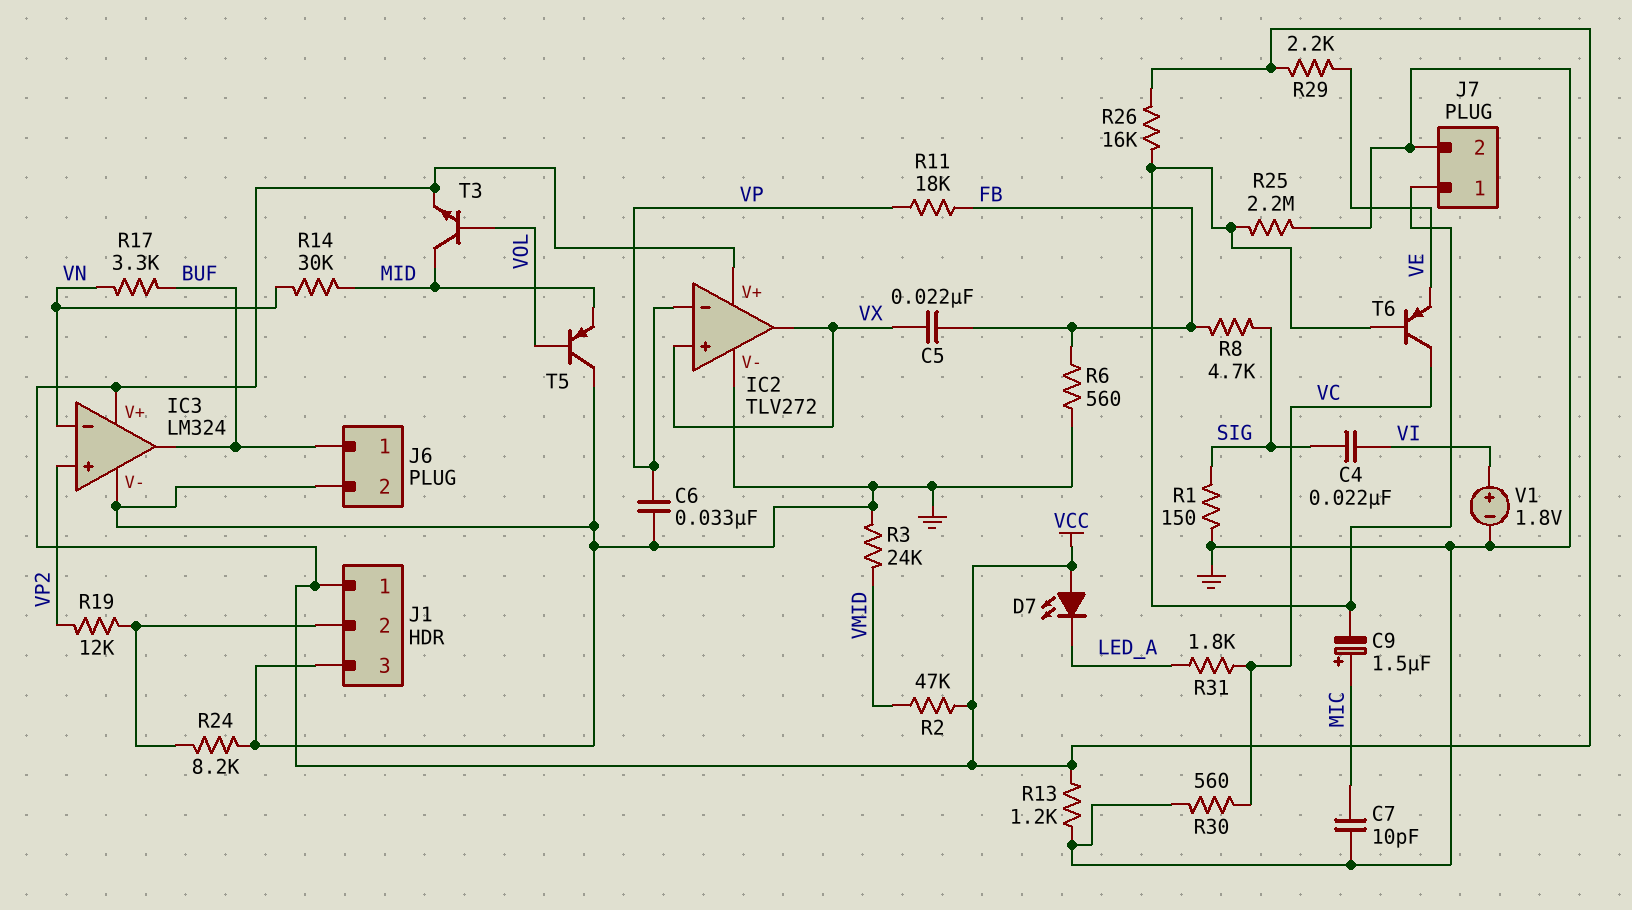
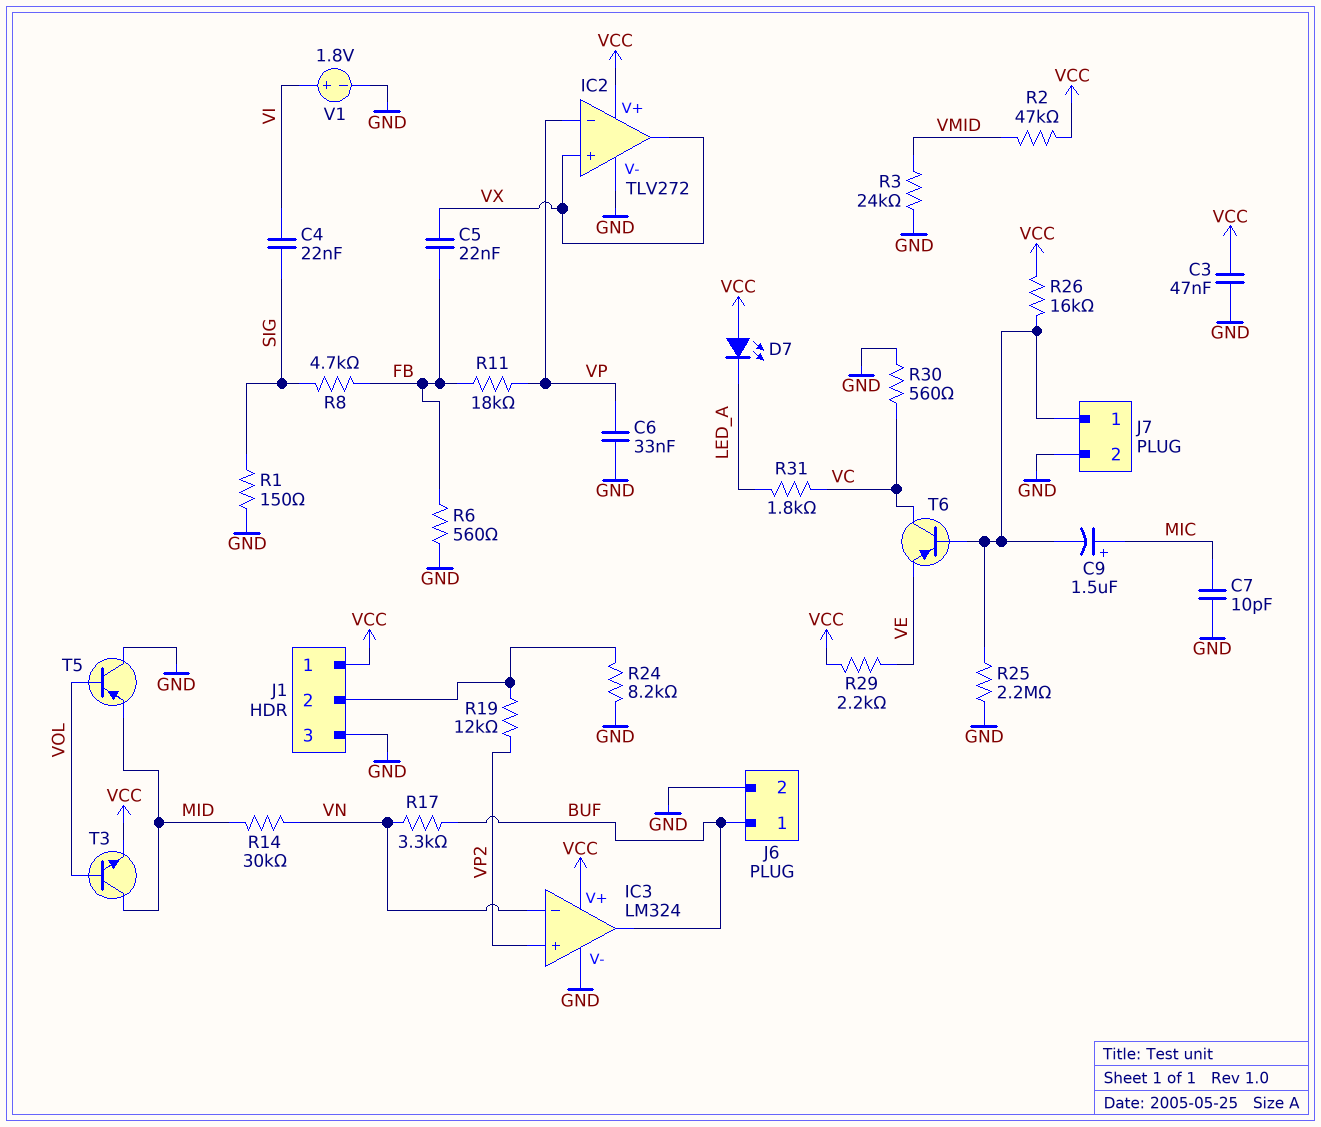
C3: none -> 47nF (GND, VCC)
R13: 1.2k (GND, VCC) -> none

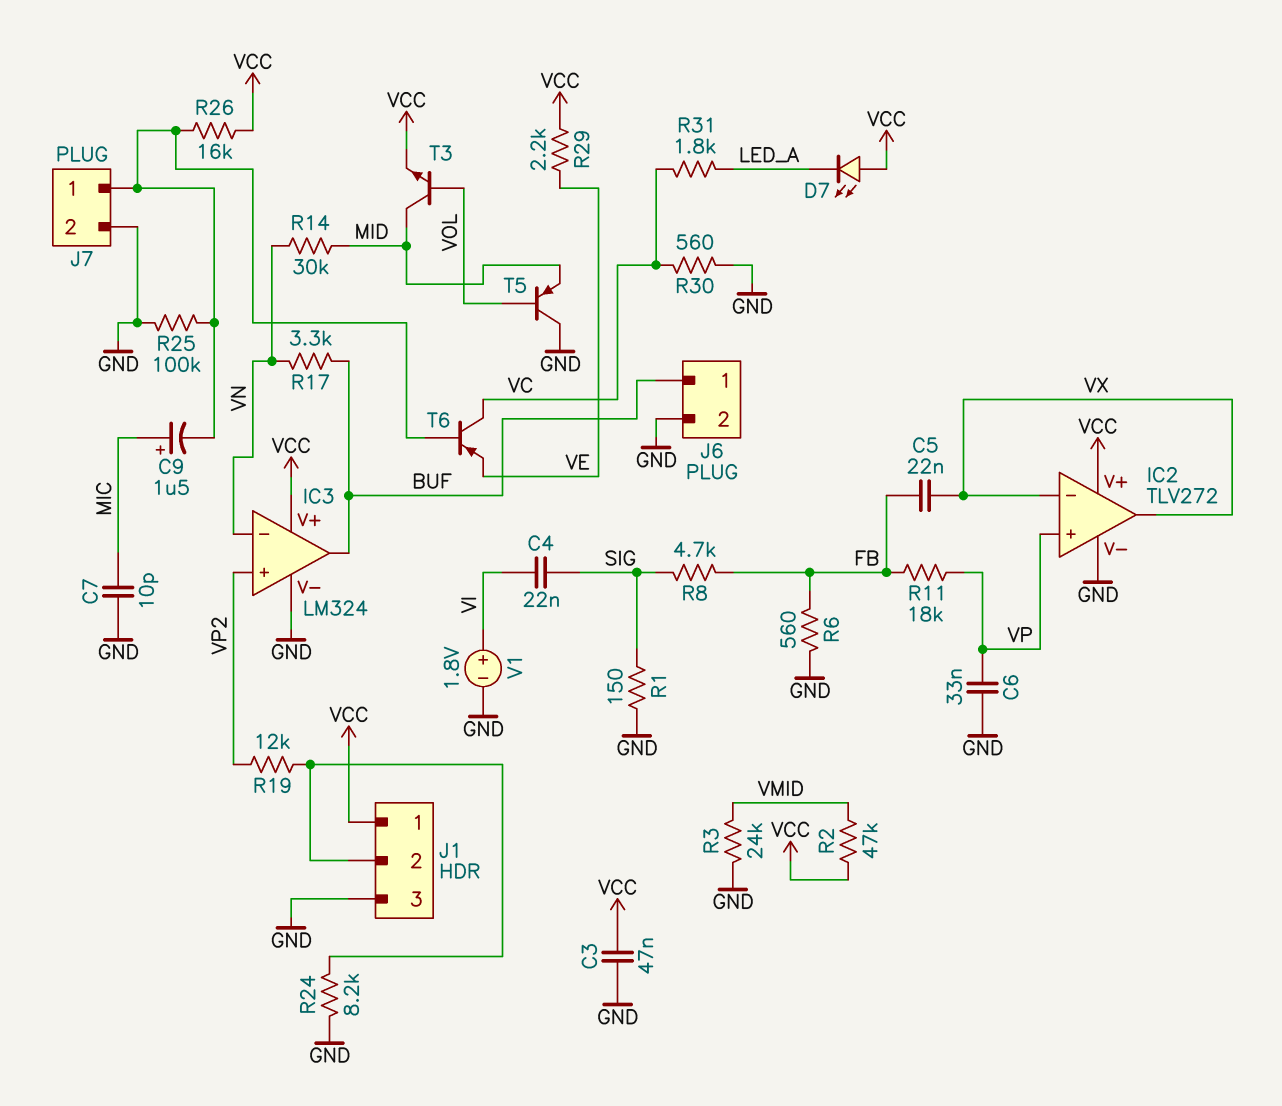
IC2 pin in+: VX -> VP
IC2 pin in-: VP -> VX
R25: 2.2M (GND, J7/1) -> 100k (GND, J7/1)

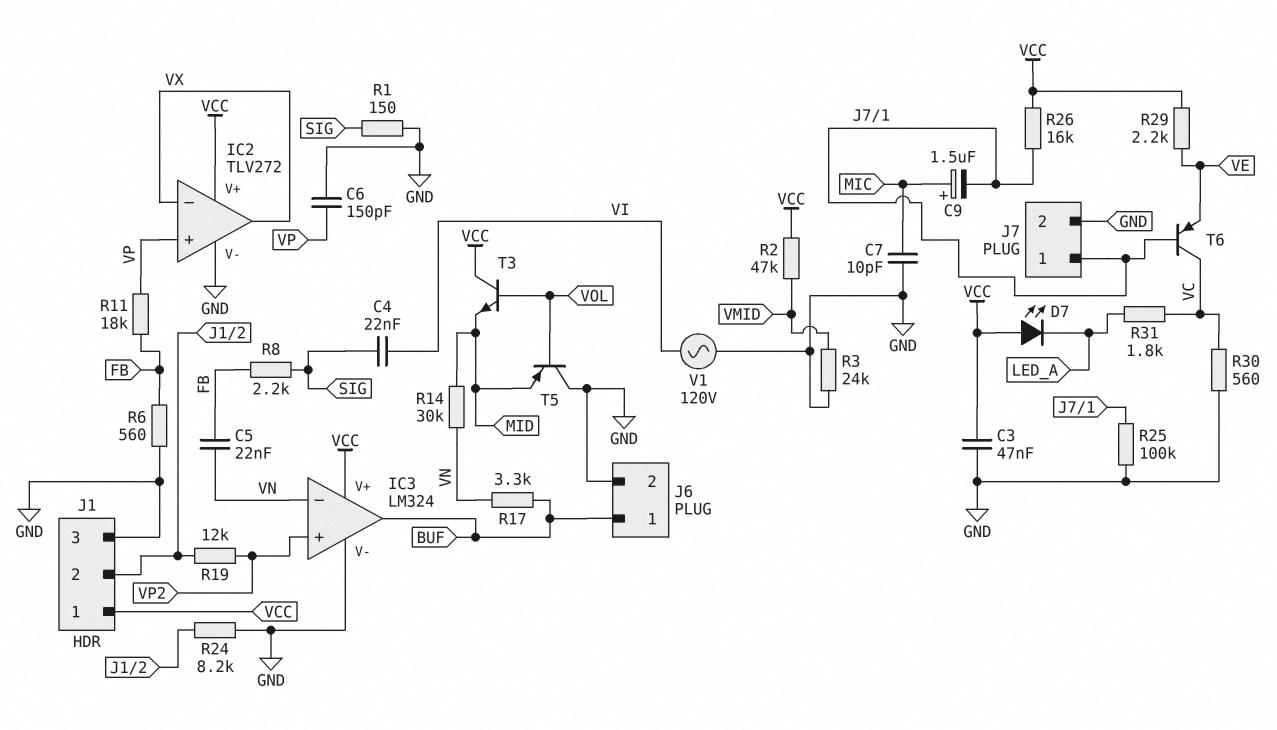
C5: 22nF (FB, VX) -> 22nF (FB, VN)
C6: 33nF (GND, VP) -> 150pF (GND, VP)
R8: 4.7k (FB, SIG) -> 2.2k (FB, SIG)
T3: NPN (B VOL, C MID, E VCC) -> NPN (B VOL, C VCC, E MID)
V1: 1.8V (plus VI, minus GND) -> AC 120V (GND, VI)

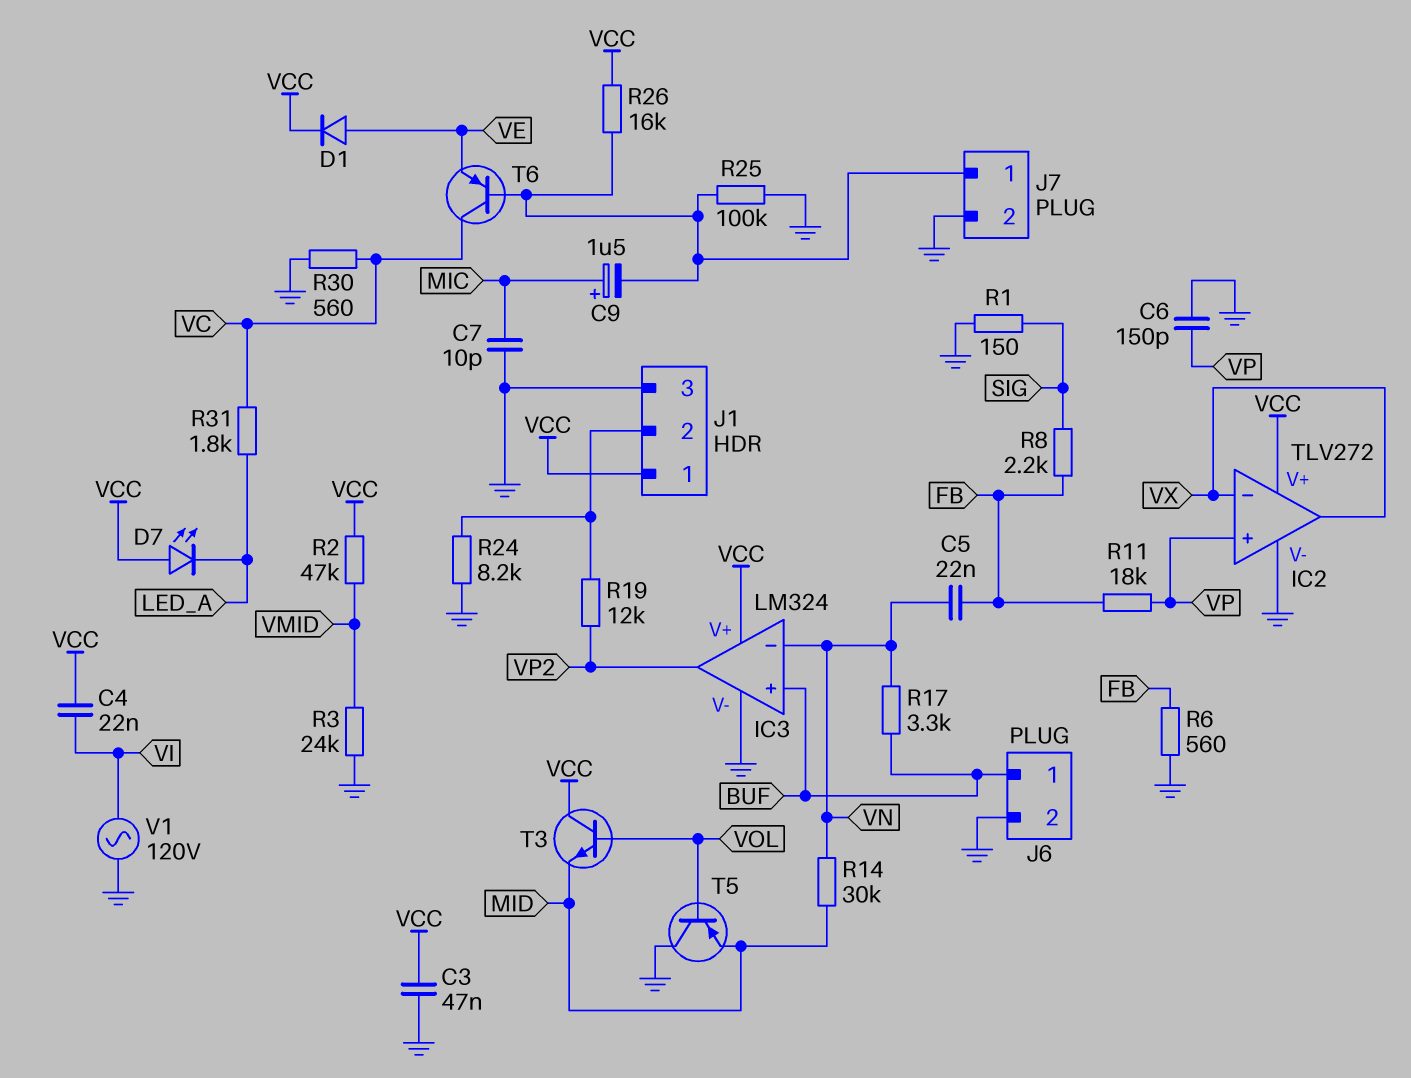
C4: 22nF (SIG, VI) -> 22nF (VCC, VI)
D1: none -> diode (A VE, K VCC)
IC3 pin in+: VP2 -> BUF
IC3 pin out: BUF -> VP2
R29: 2.2k (VCC, VE) -> none

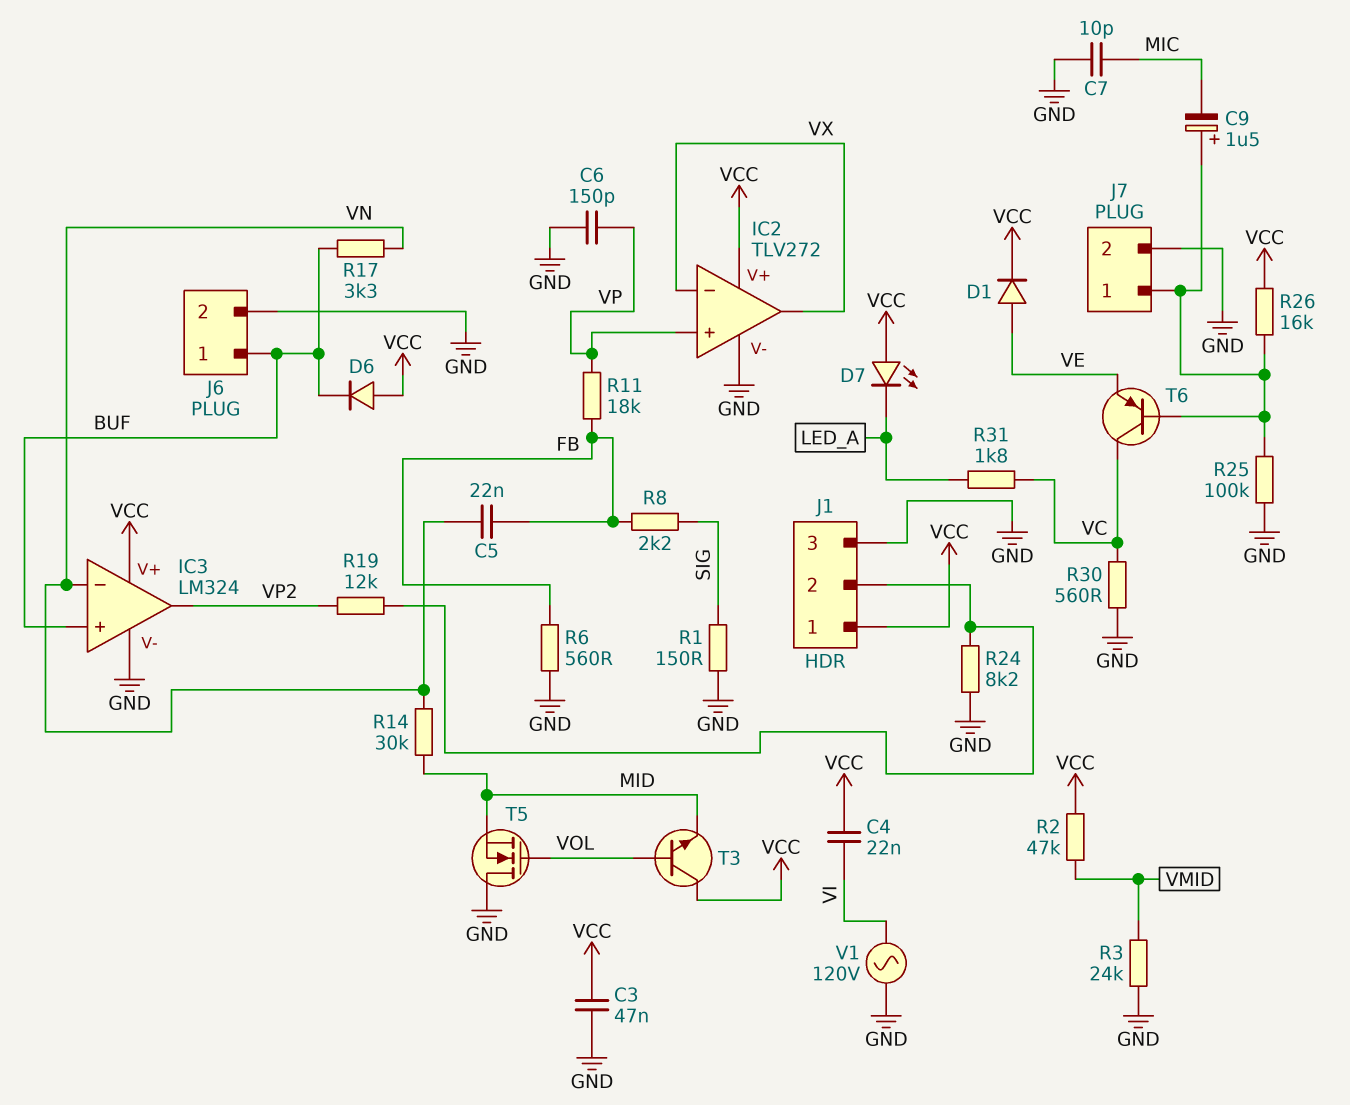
C9: 1.5uF (plus MIC, minus J7/1) -> 1.5uF (plus J7/1, minus MIC)
D6: none -> diode (A VCC, K BUF)
T5: PNP (B VOL, C GND, E MID) -> NMOS (G VOL, D GND, S MID)

